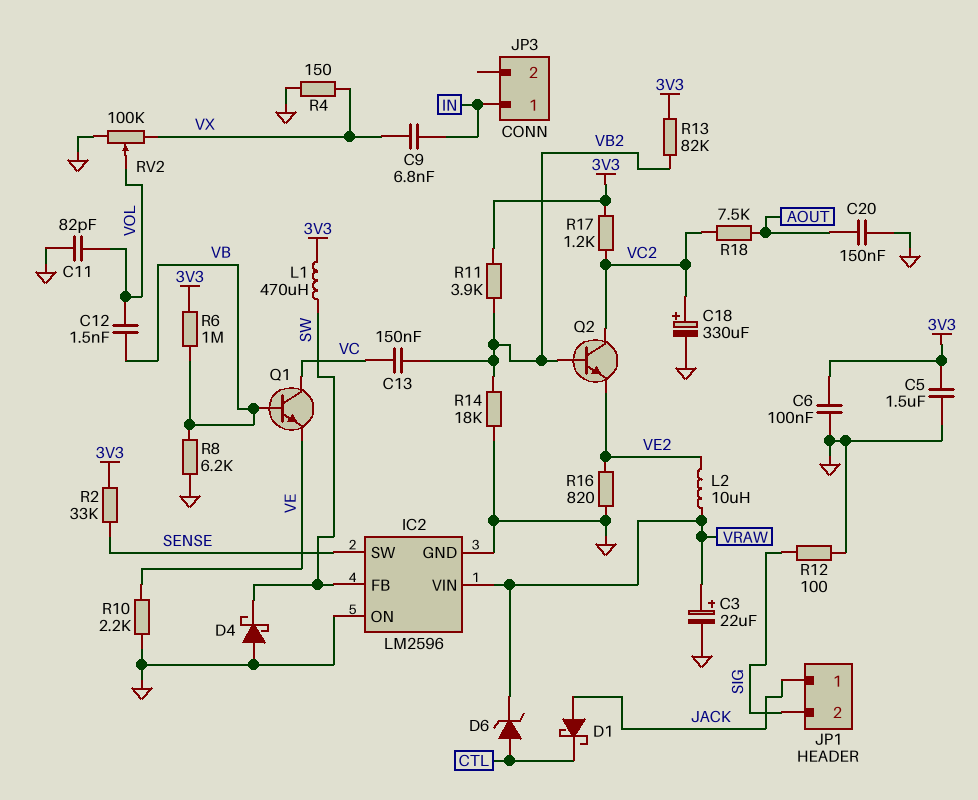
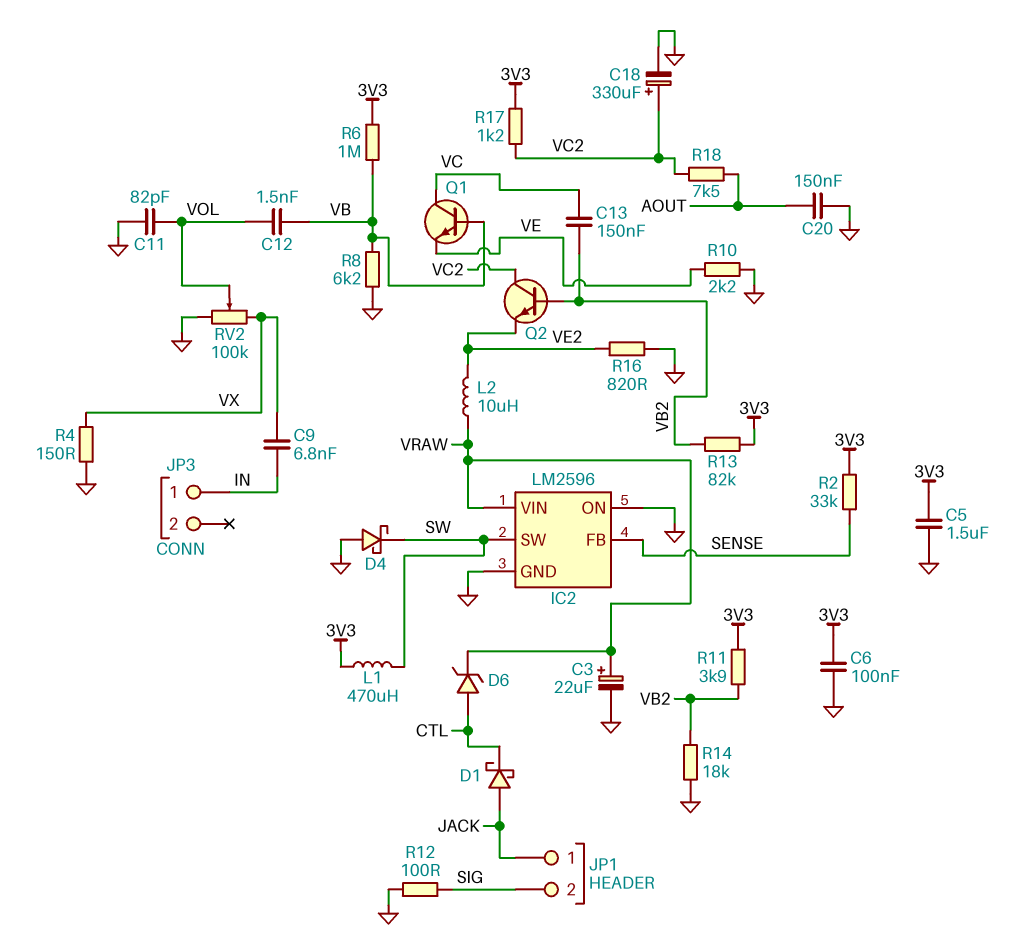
IC2 pin FB: SW -> SENSE
IC2 pin SW: SENSE -> SW

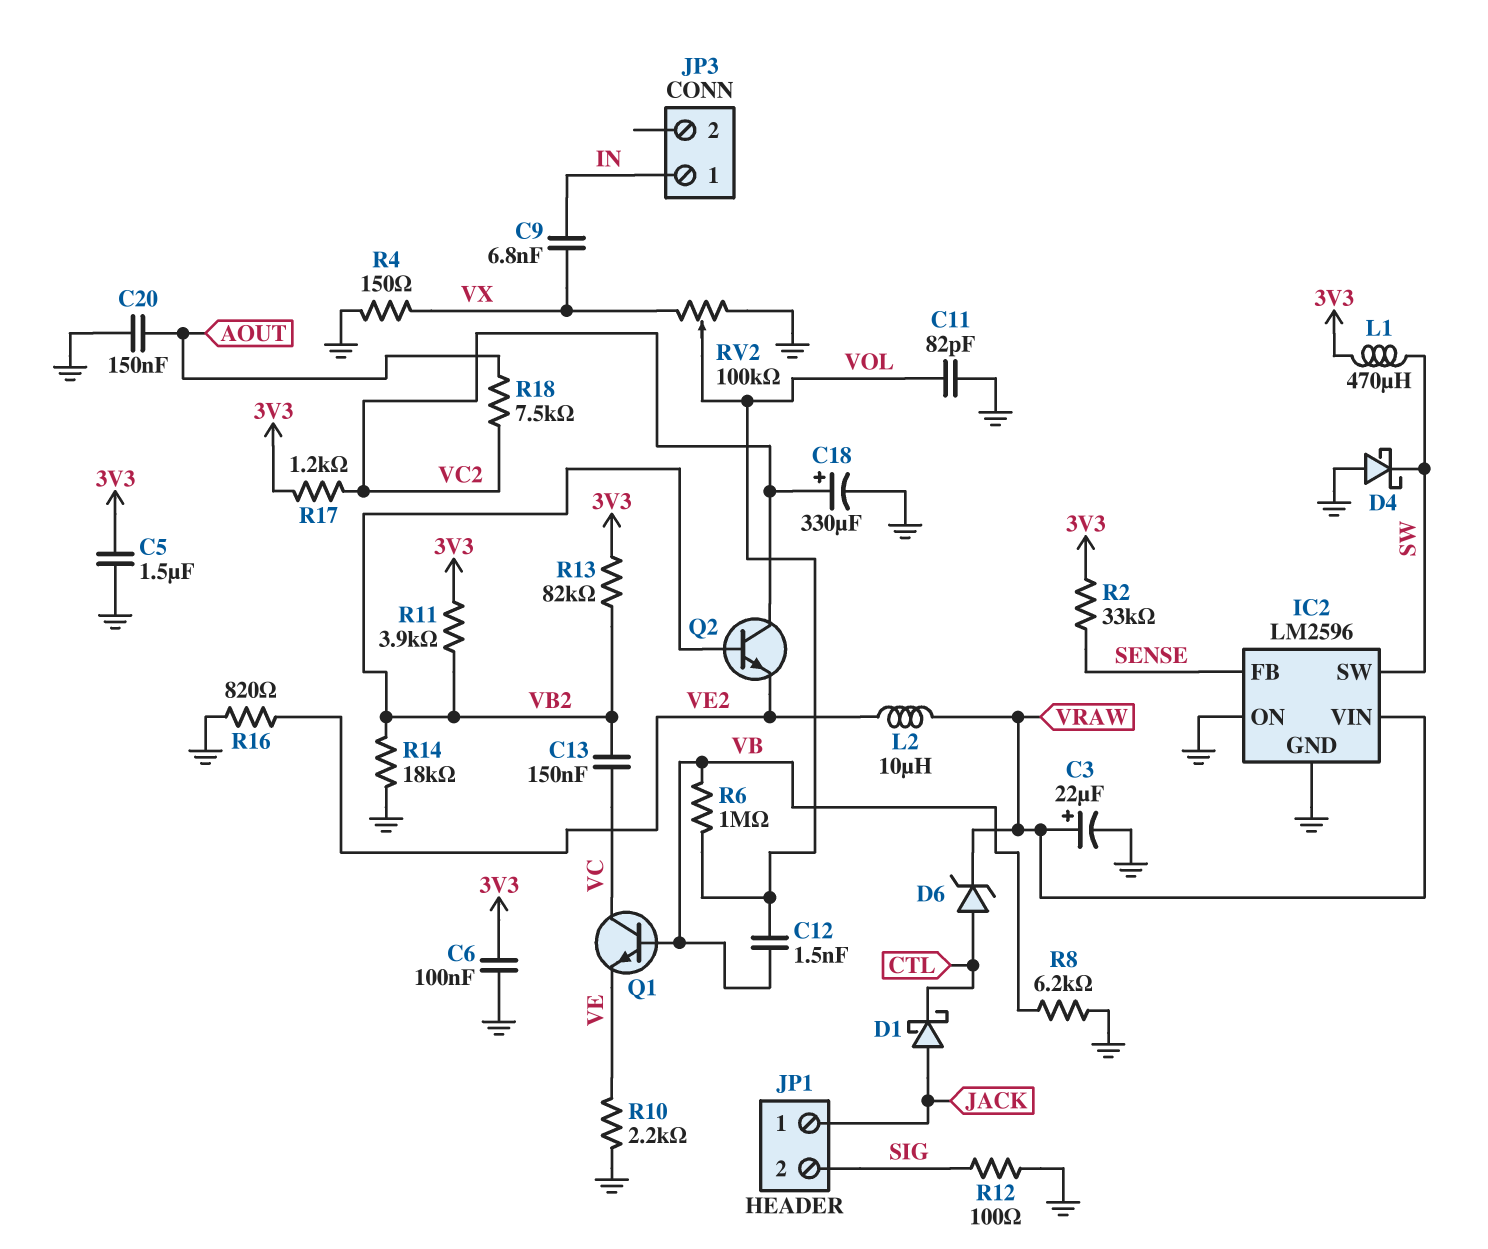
R6: 1M (3V3, VB) -> 1M (VB, VOL)

